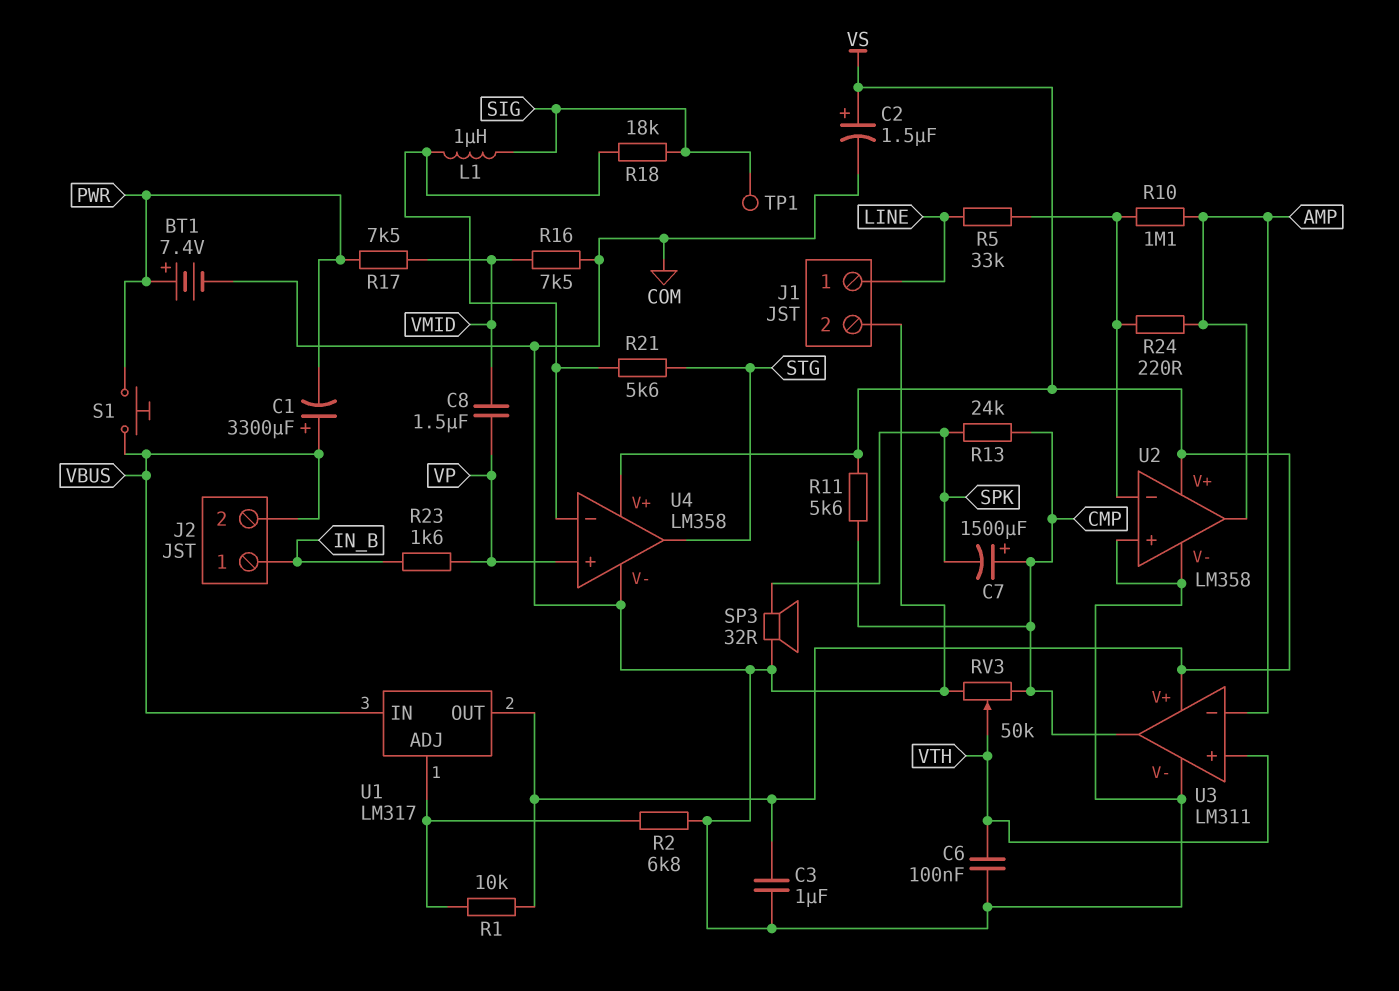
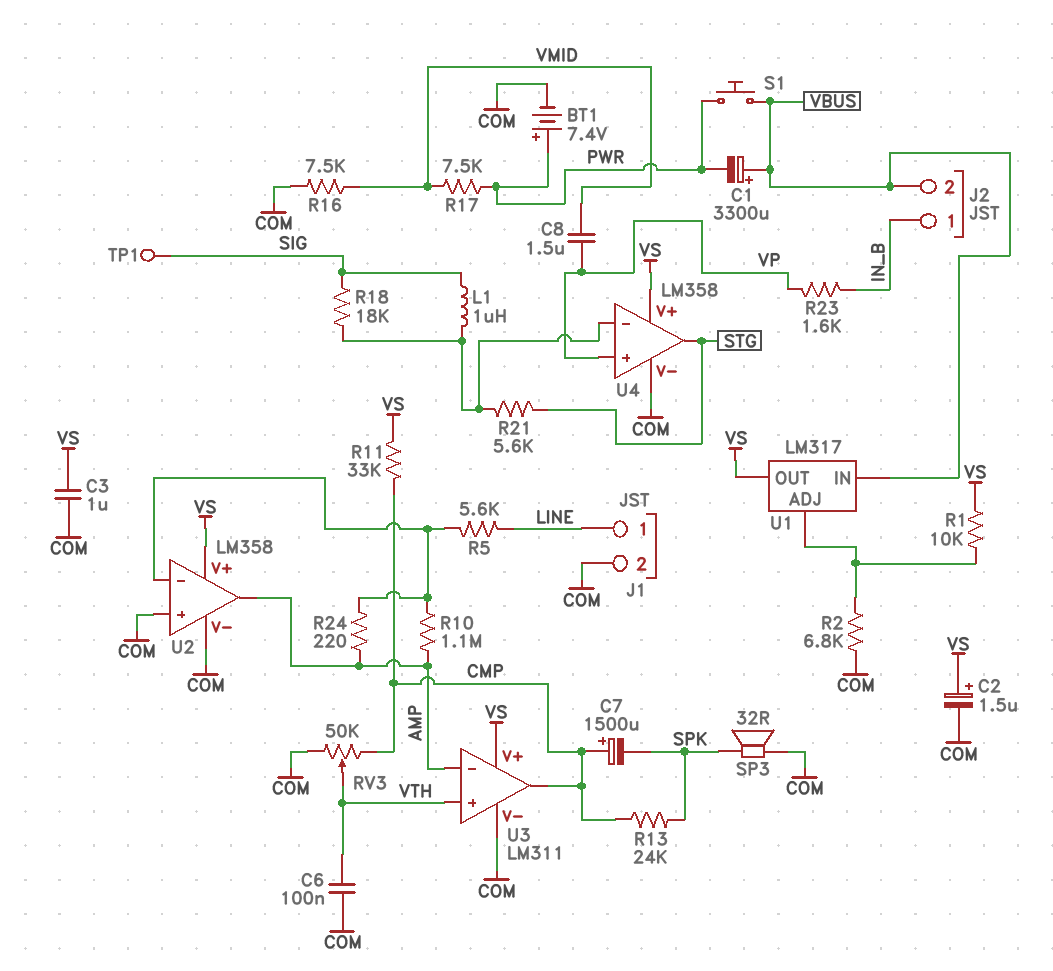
R5: 33k (LINE, U2/in-) -> 5.6k (LINE, U2/in-)
R11: 5.6k (CMP, VS) -> 33k (CMP, VS)

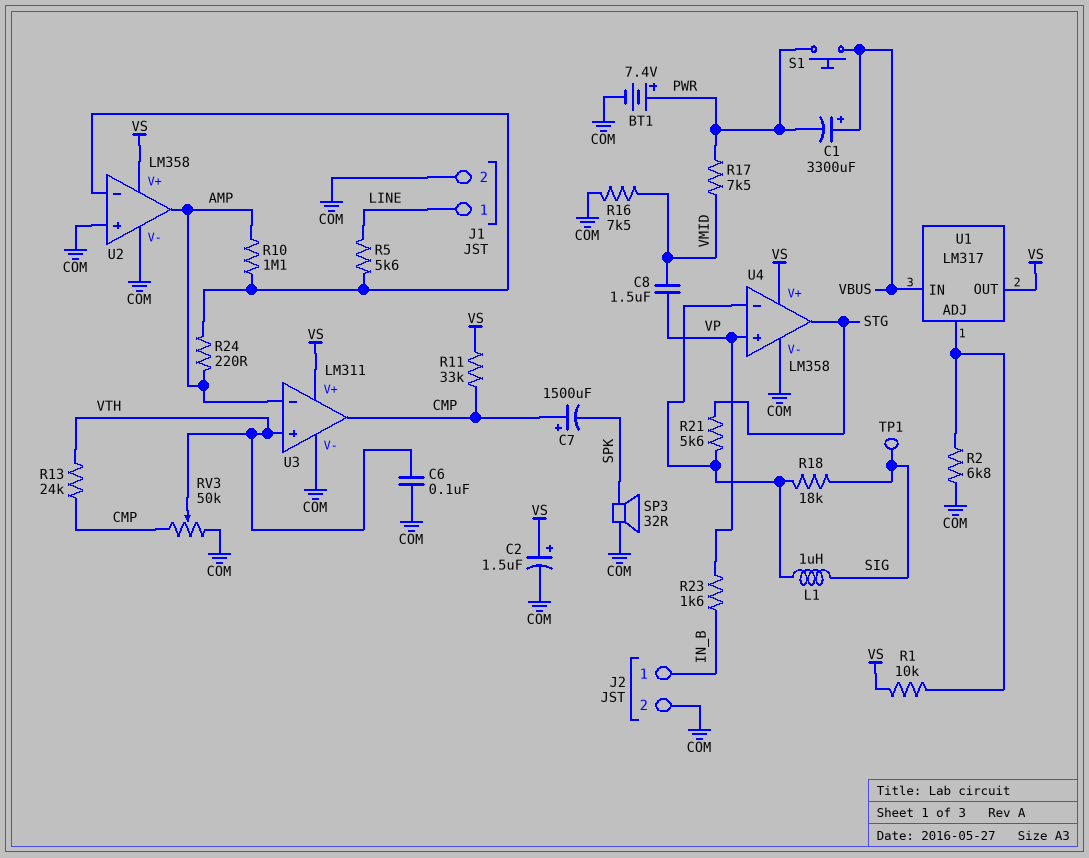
C3: 1uF (COM, VS) -> none
J2 pin 2: VBUS -> COM
R13: 24k (CMP, SPK) -> 24k (CMP, VTH)

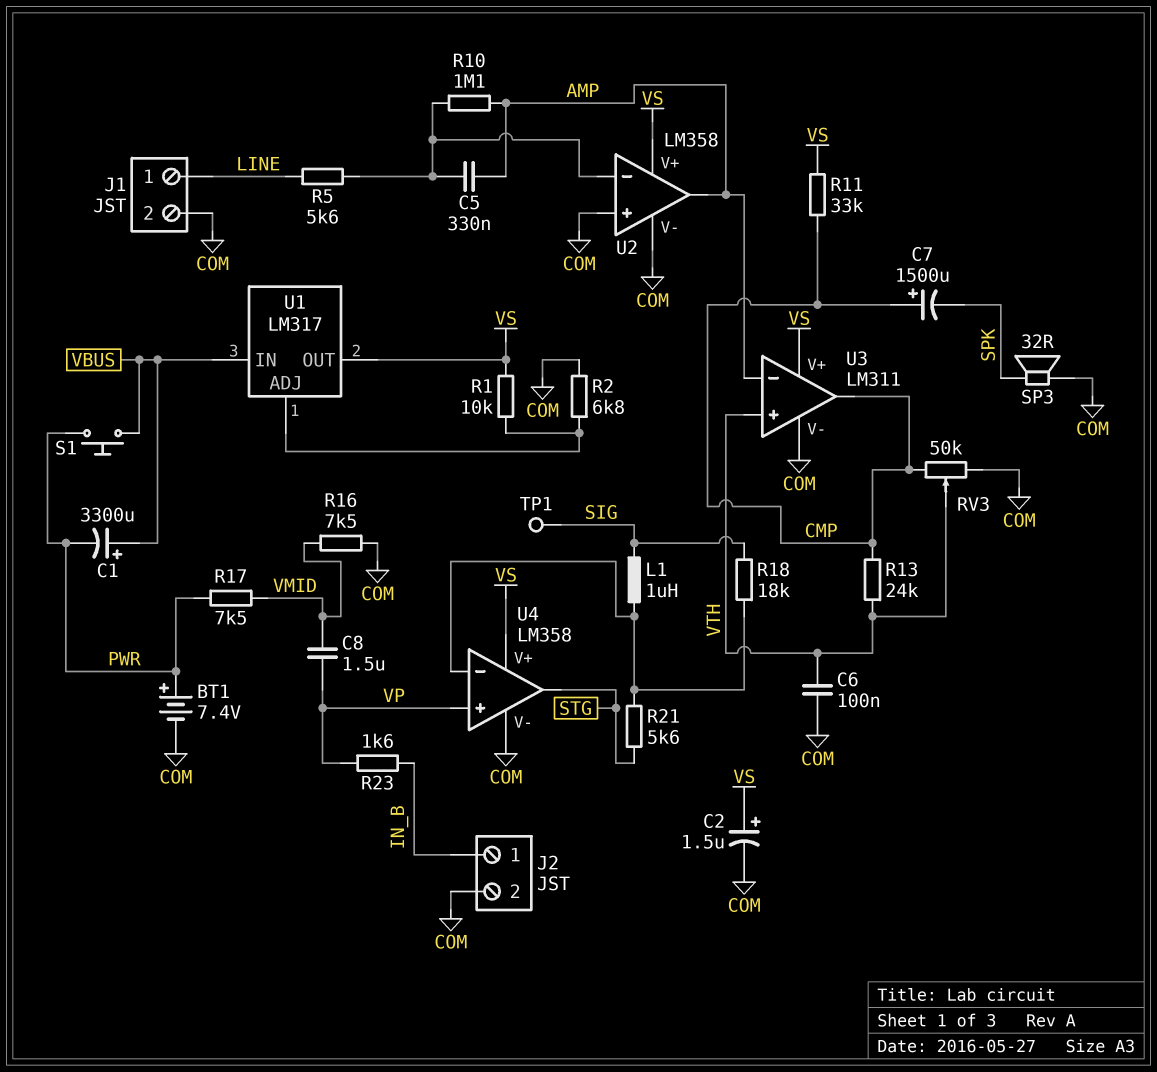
C5: none -> 330nF (AMP, U2/in-)
R24: 220 (AMP, U2/in-) -> none

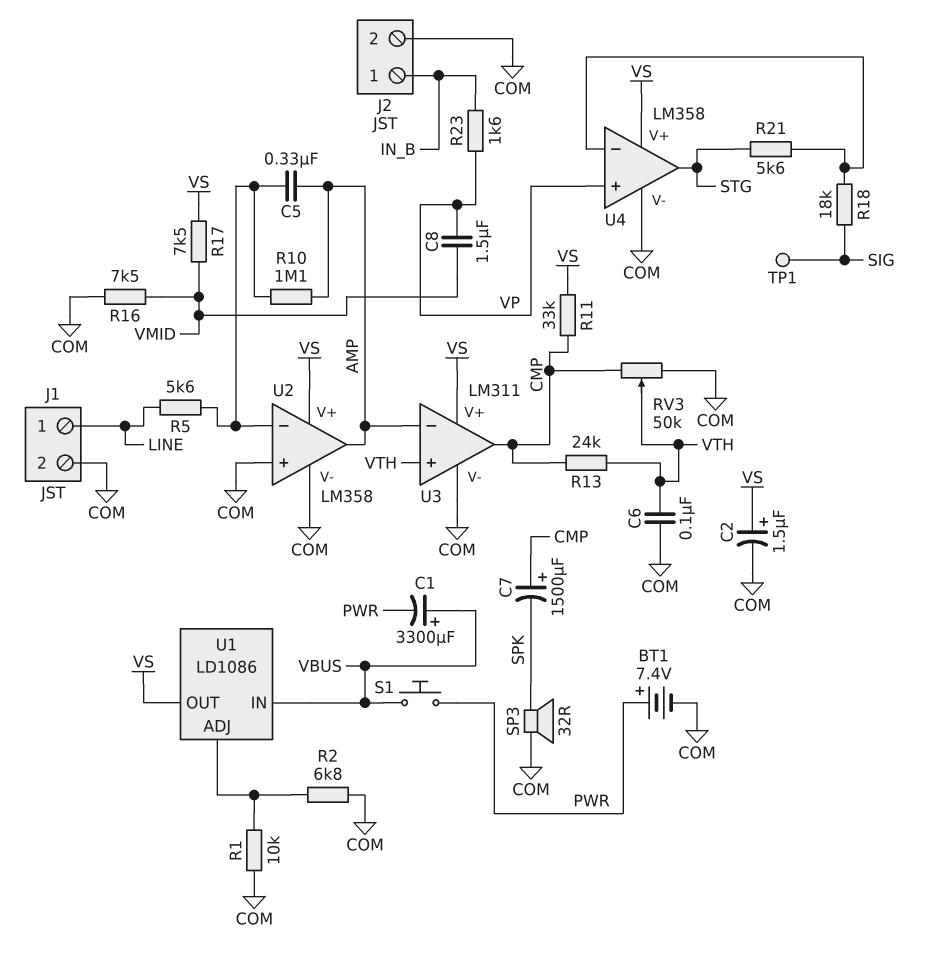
L1: 1uH (SIG, U4/in-) -> none
R1: 10k (U1/ADJ, VS) -> 10k (COM, U1/ADJ)
R17: 7.5k (PWR, VMID) -> 7.5k (VMID, VS)
U1: LM317 -> LD1086

